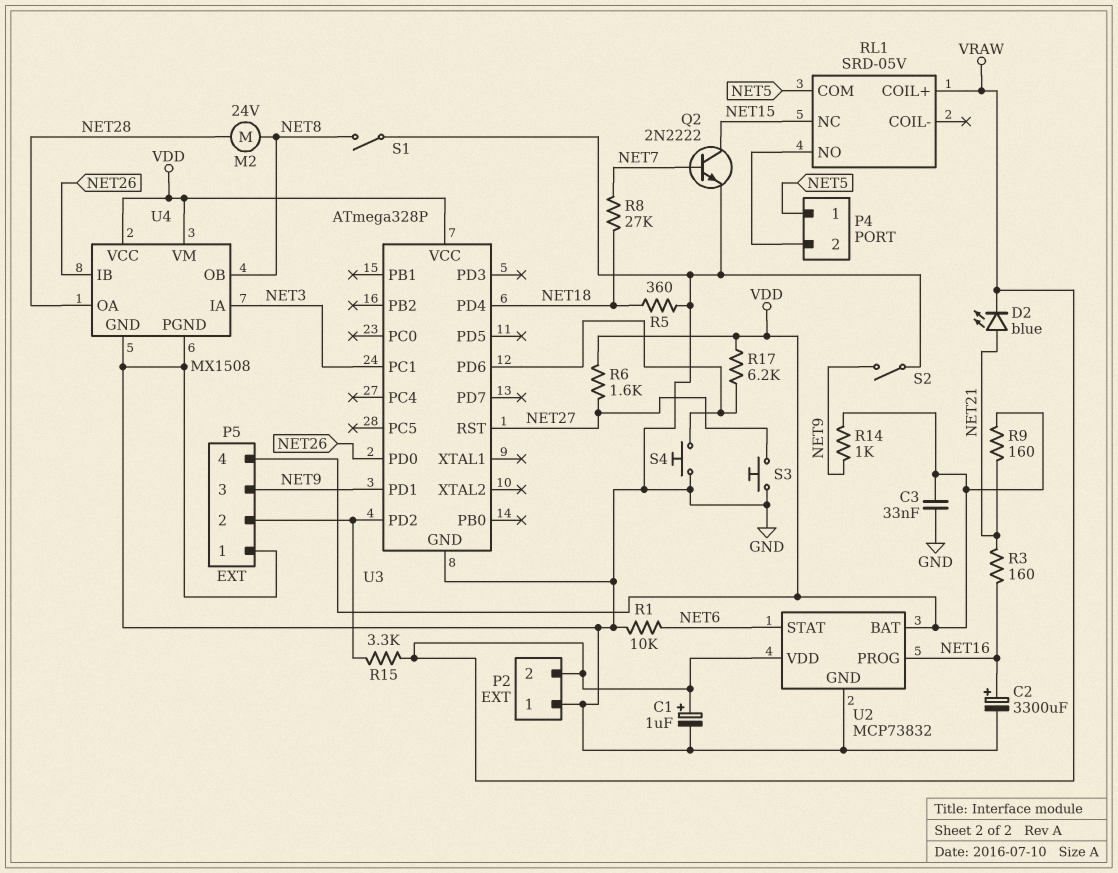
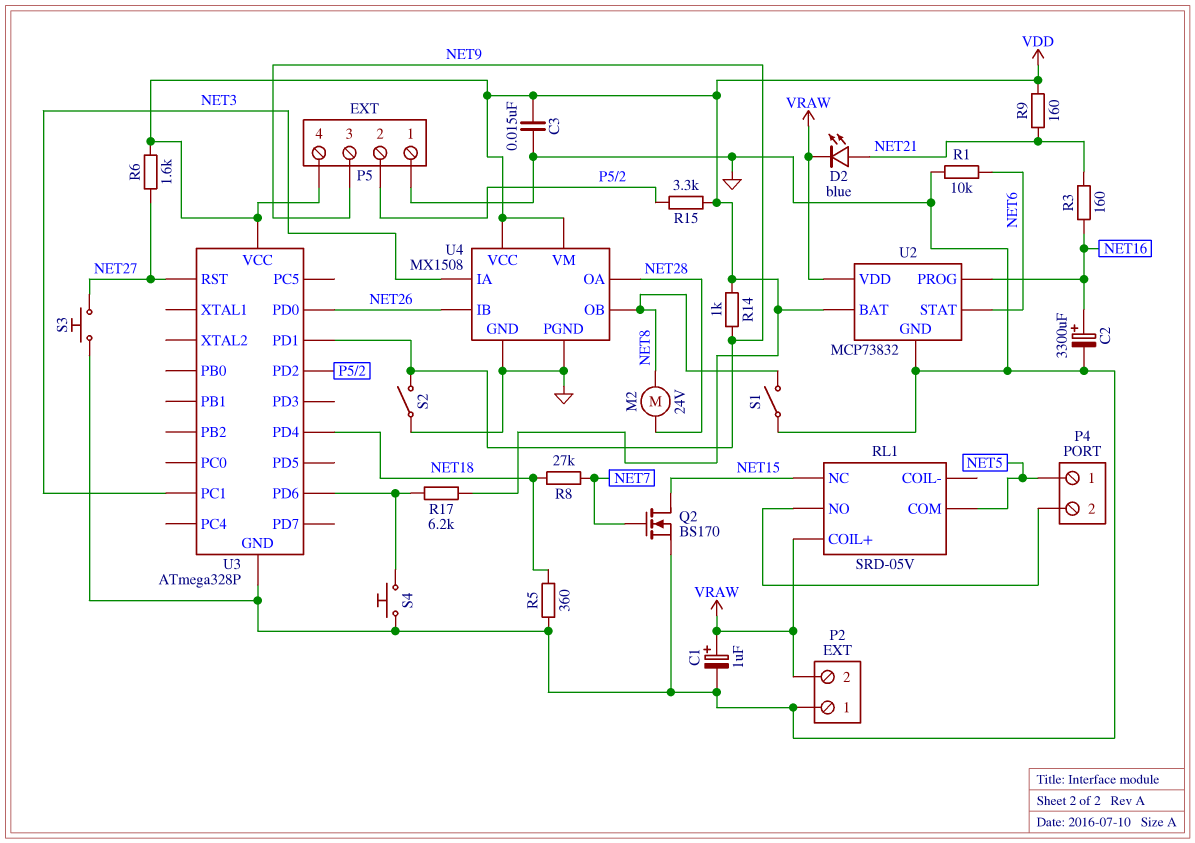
C3: 33nF (GND, VDD) -> 15nF (GND, VDD)
Q2: NPN 2N2222 (B NET7, C NET15, E GND) -> NMOS BS170 (G NET7, D NET15, S GND)
R15: 3.3k (P5/2, VRAW) -> 3.3k (P5/2, VDD)

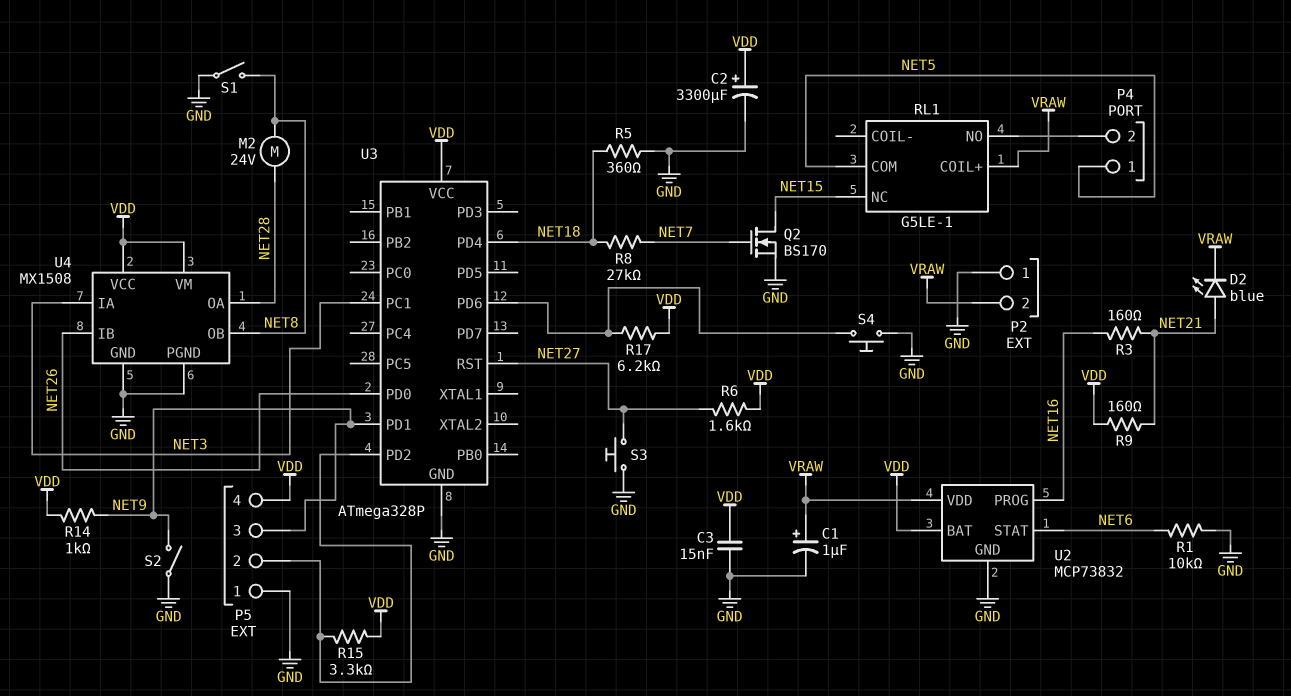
C2: 3300uF (plus NET16, minus GND) -> 3300uF (plus VDD, minus GND)
RL1: SRD-05V -> G5LE-1

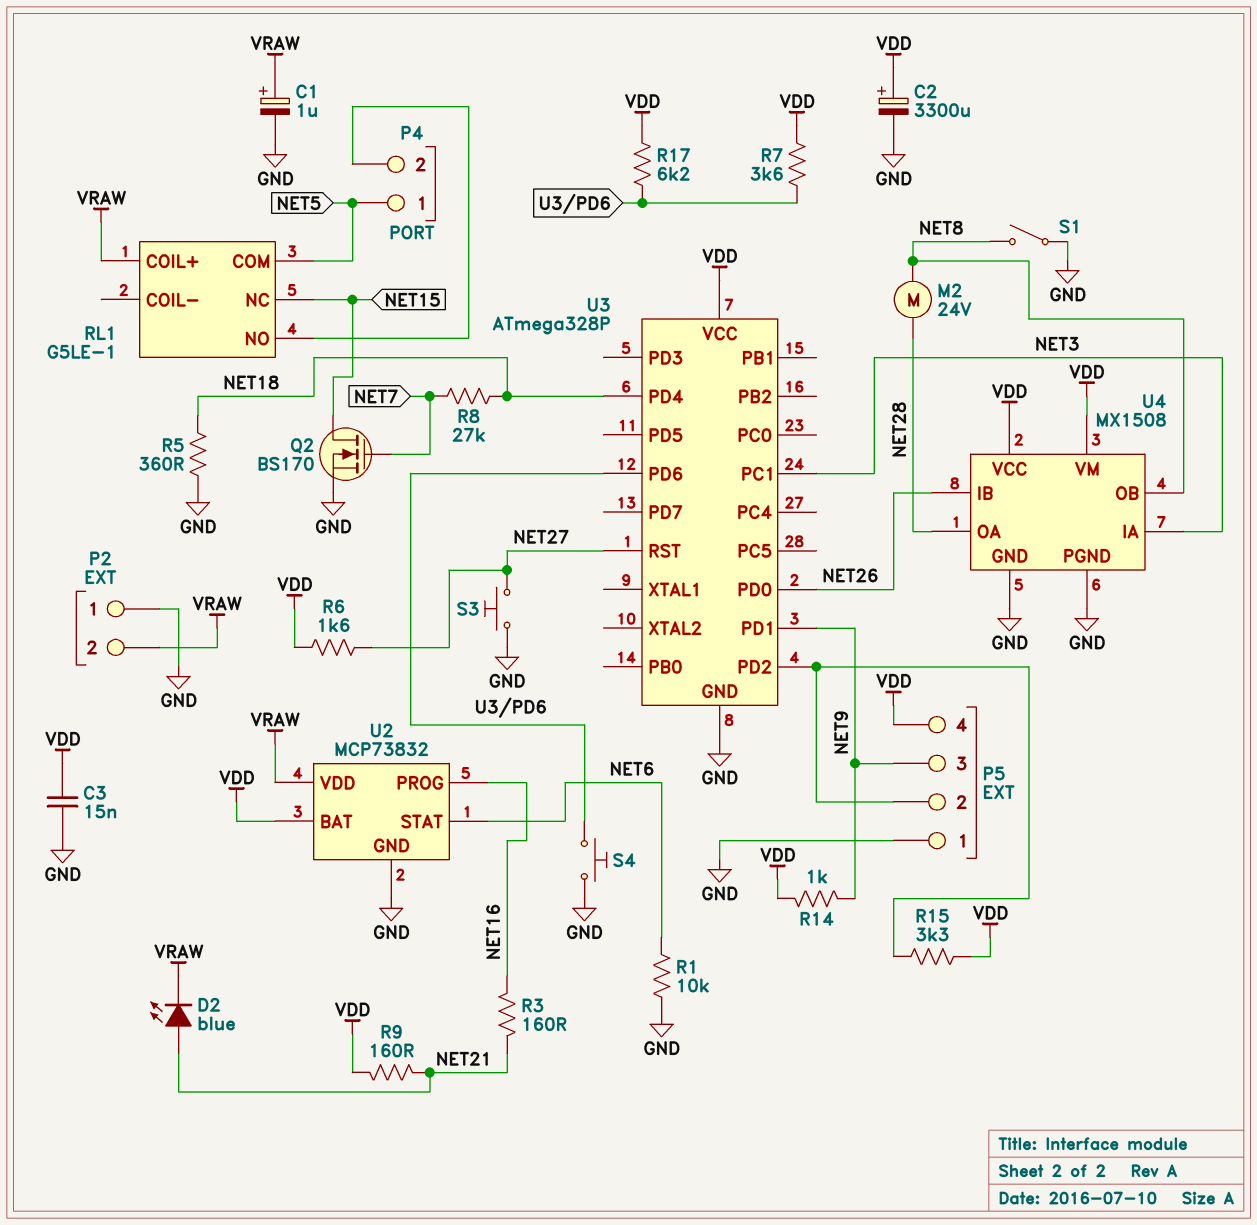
R7: none -> 3.6k (U3/PD6, VDD)
S2: switch (GND, NET9) -> none

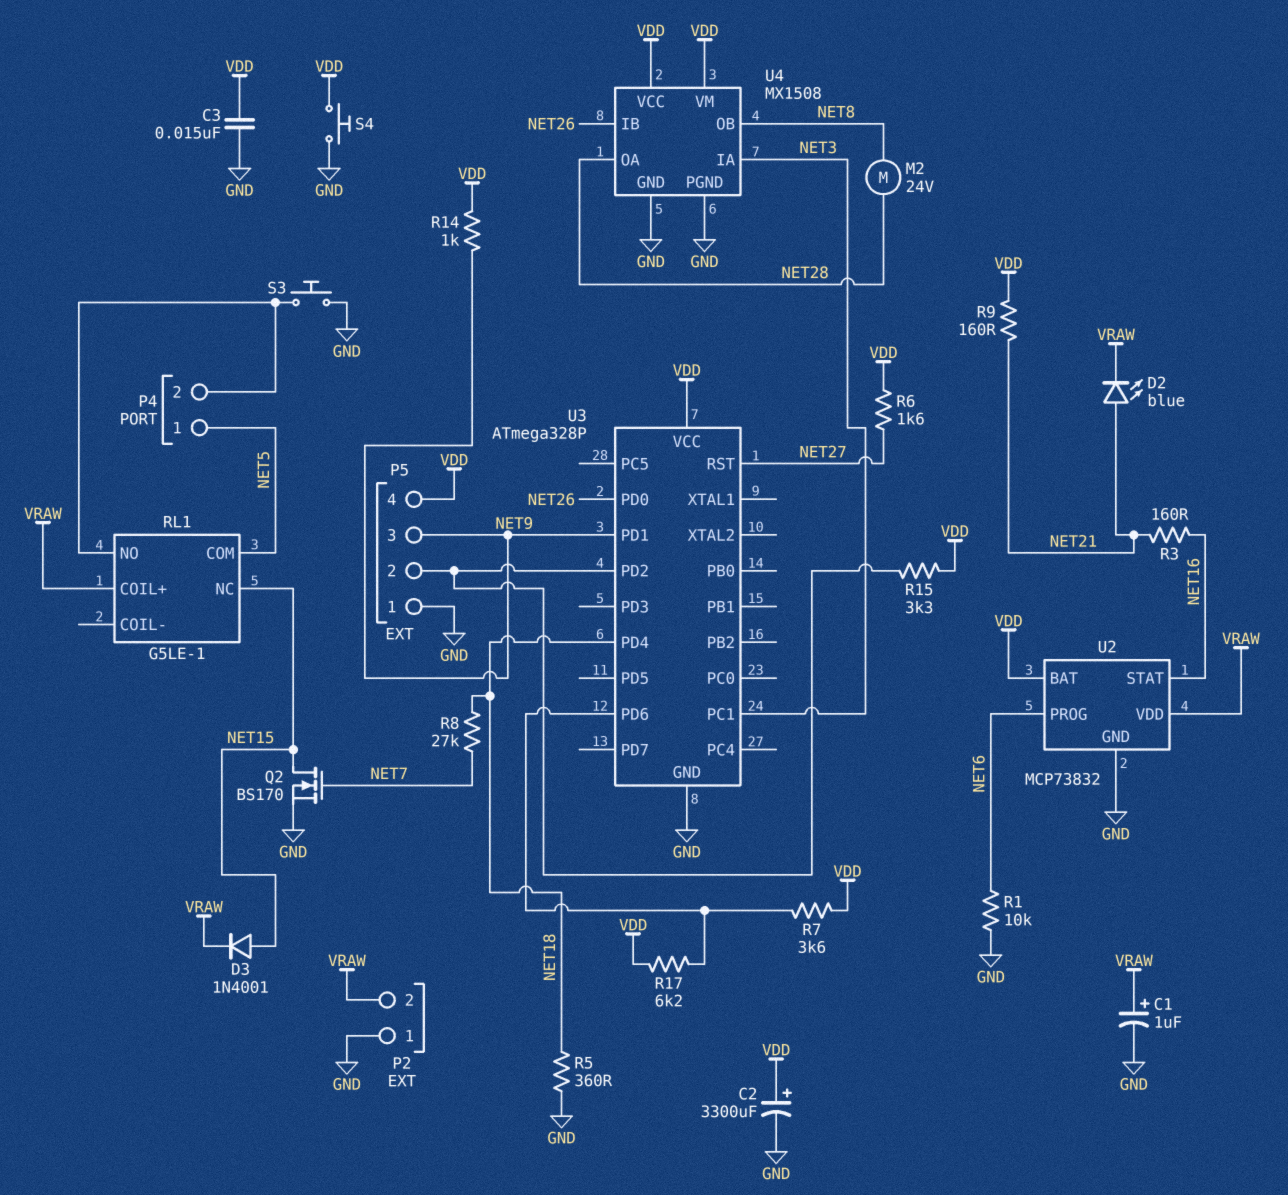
D3: none -> diode 1N4001 (A NET15, K VRAW)
S1: switch (GND, NET8) -> none
S3: button (GND, NET27) -> button (GND, P4/2)
S4: button (GND, U3/PD6) -> button (GND, VDD)
U2 pin PROG: NET16 -> NET6
U2 pin STAT: NET6 -> NET16

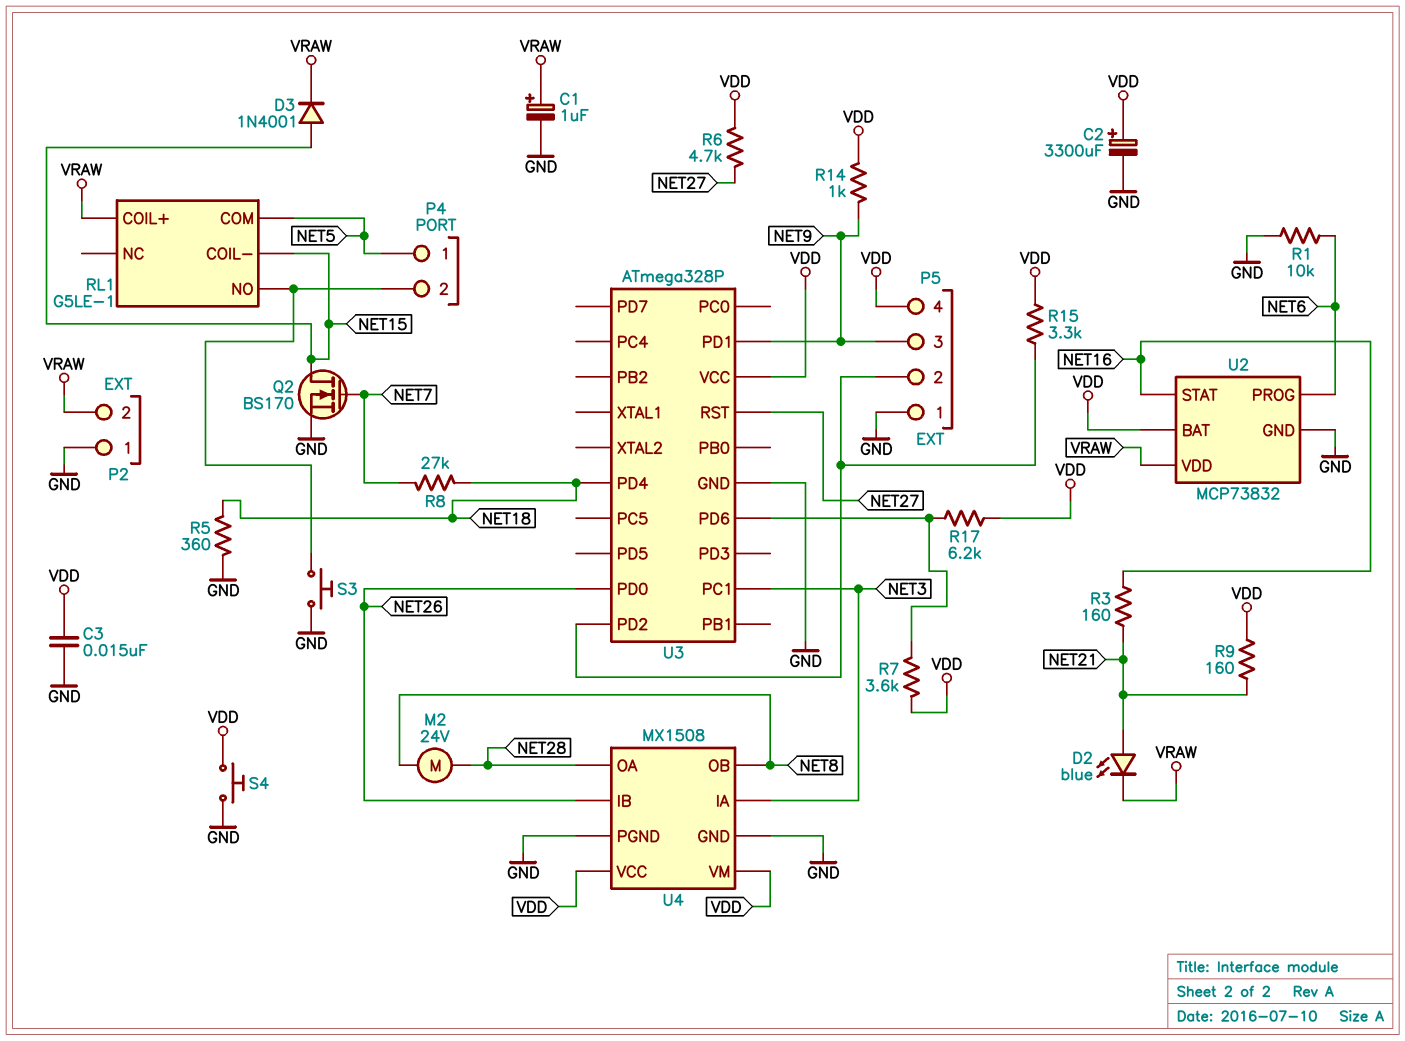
R6: 1.6k (NET27, VDD) -> 4.7k (NET27, VDD)
RL1 pin COIL-: none -> NET15
RL1 pin NC: NET15 -> none

